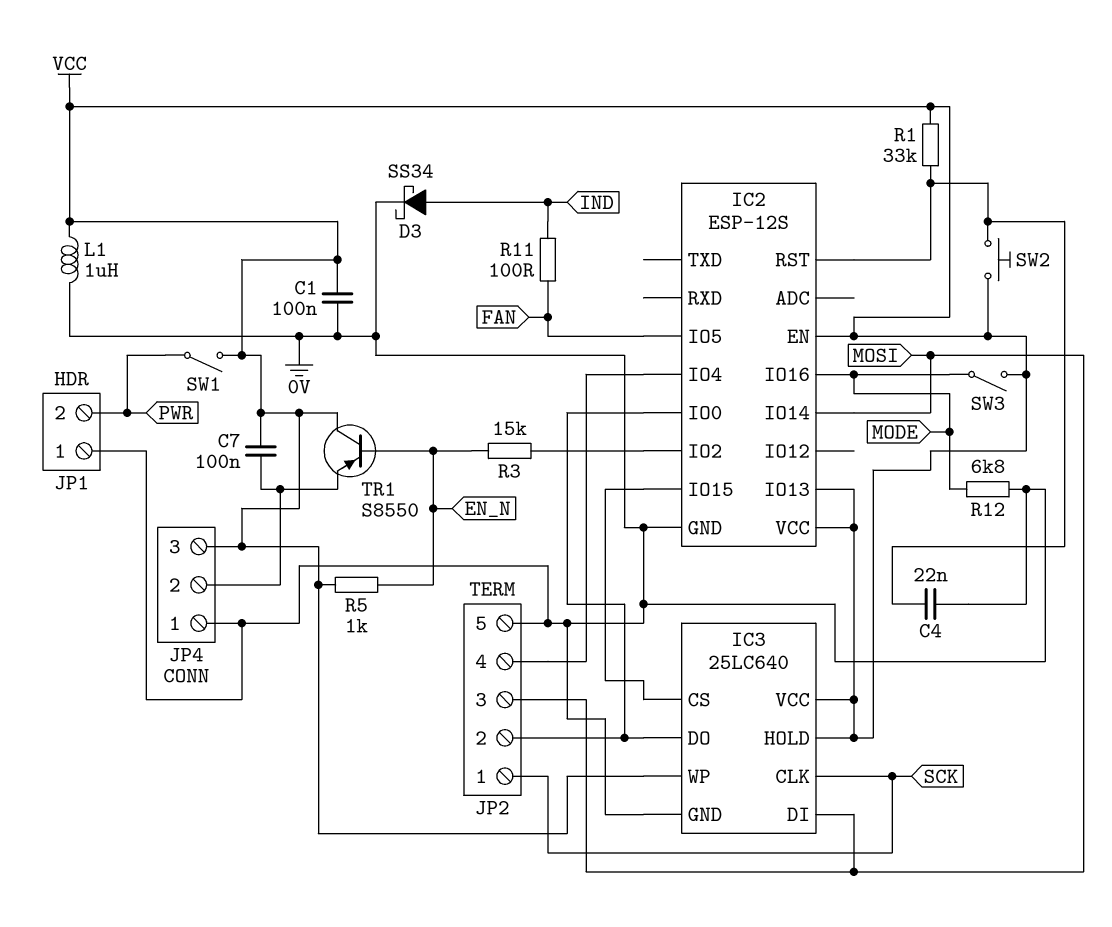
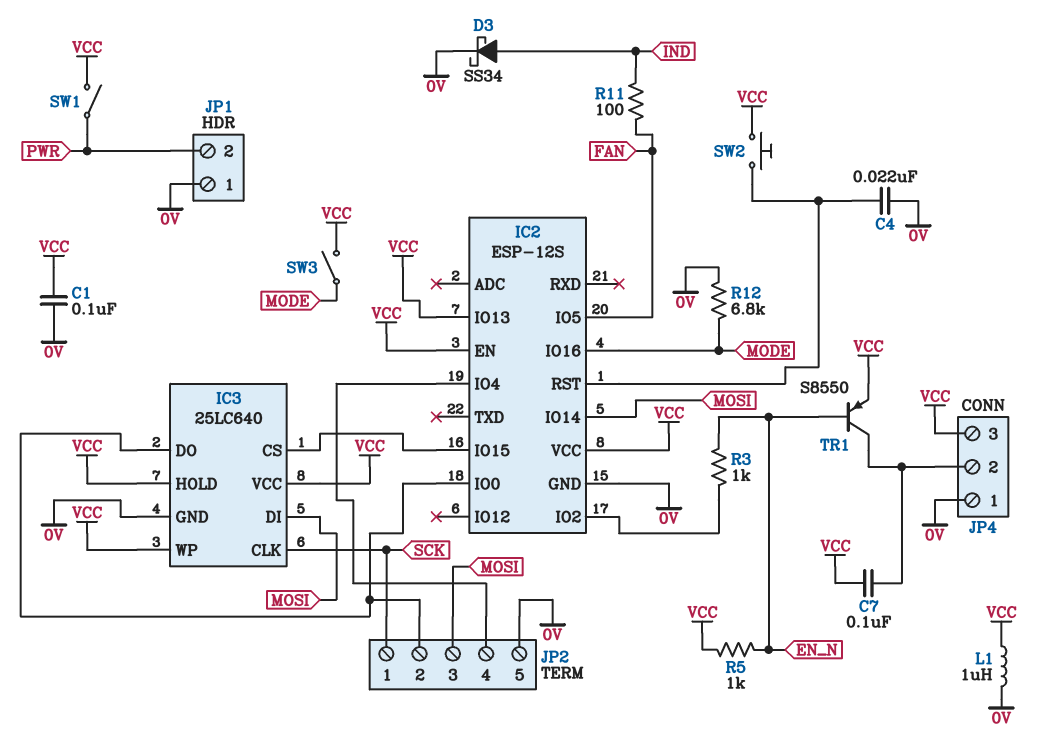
R1: 33k (IC2/RST, VCC) -> none
R3: 15k (EN_N, IC2/IO2) -> 1k (EN_N, IC2/IO2)
TR1: PNP S8550 (B EN_N, C VCC, E JP4/2) -> PNP S8550 (B EN_N, C JP4/2, E VCC)

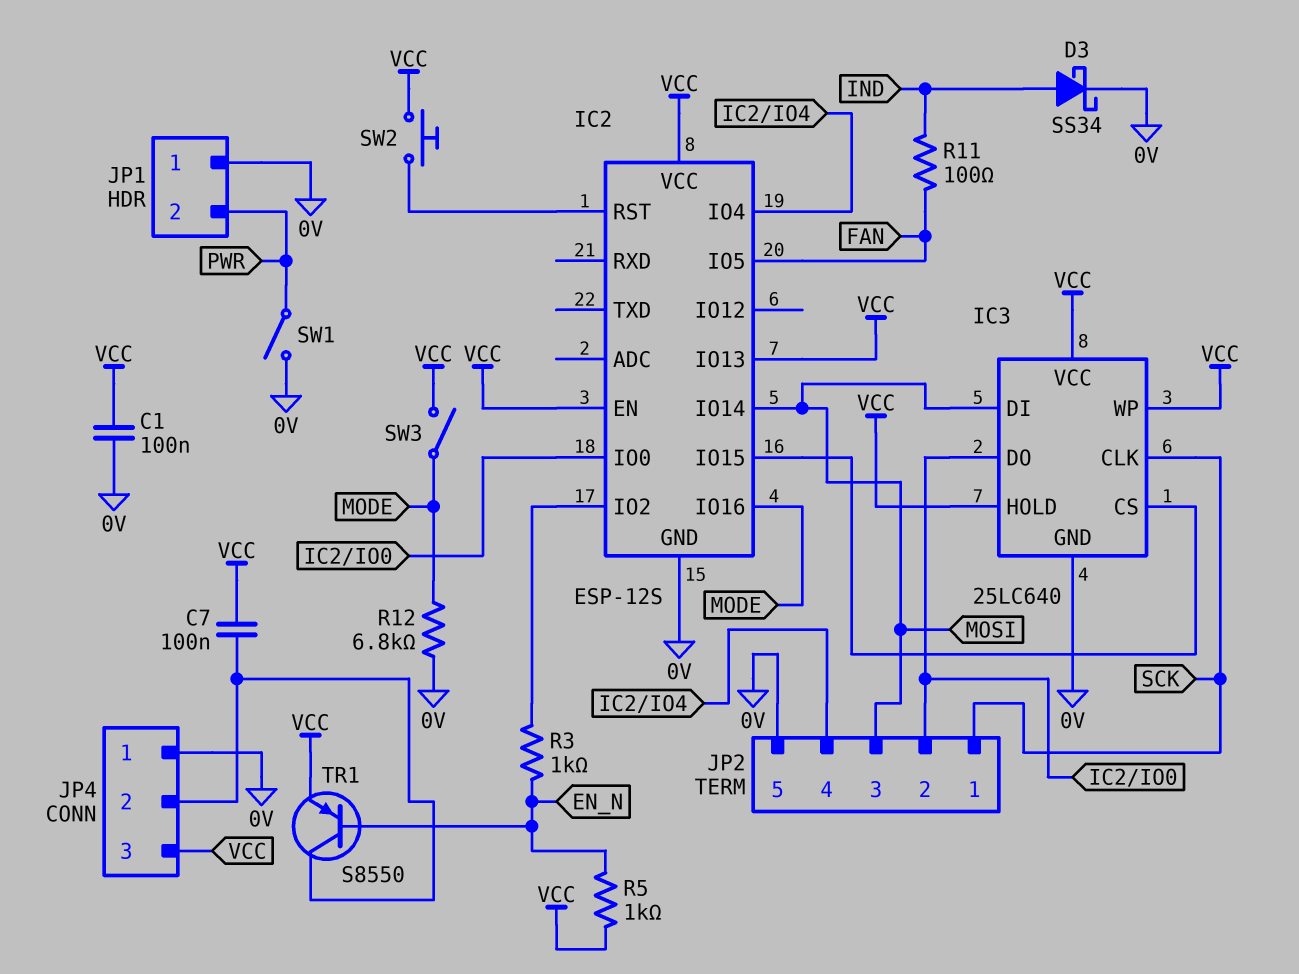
C4: 22nF (0V, IC2/RST) -> none
L1: 1uH (0V, VCC) -> none
SW1: switch (PWR, VCC) -> switch (0V, PWR)

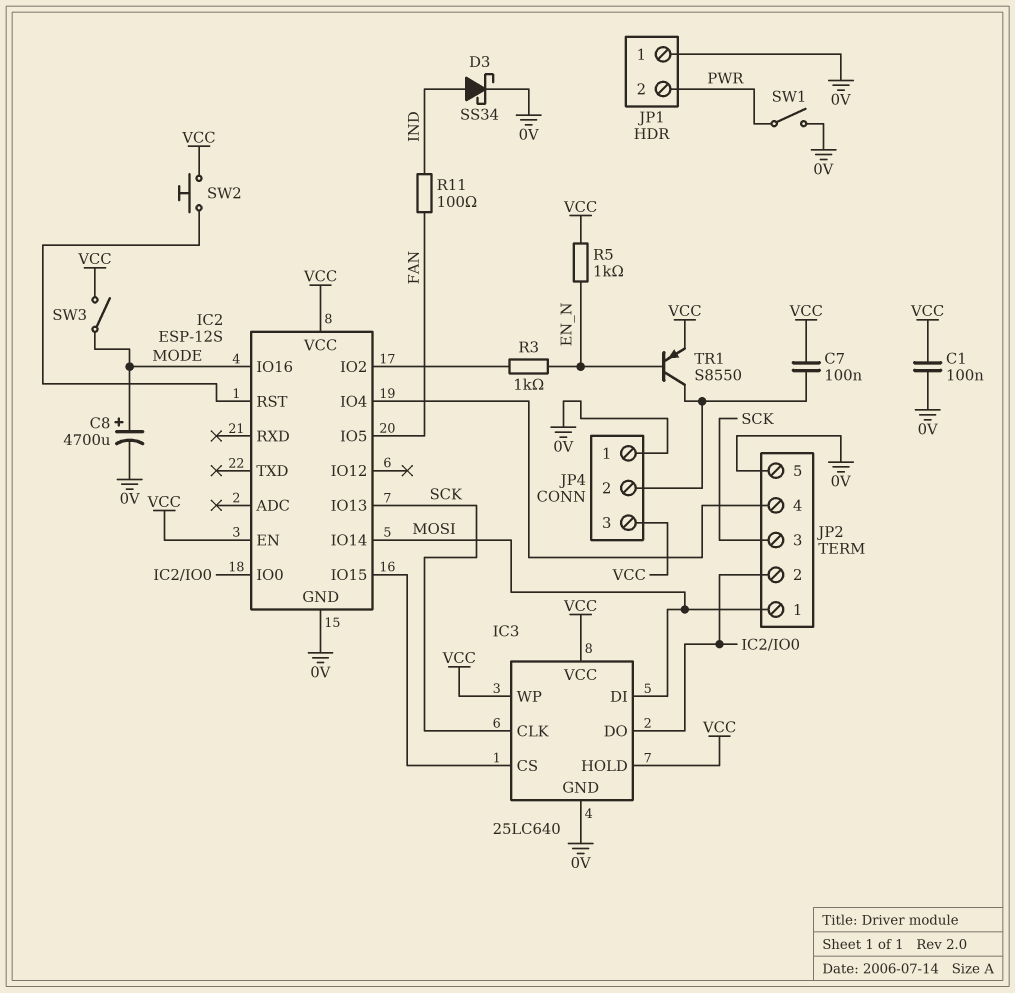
C8: none -> 4700uF (plus MODE, minus 0V)
IC2 pin IO13: VCC -> SCK
JP2 pin 1: SCK -> MOSI
JP2 pin 3: MOSI -> SCK
R12: 6.8k (0V, MODE) -> none

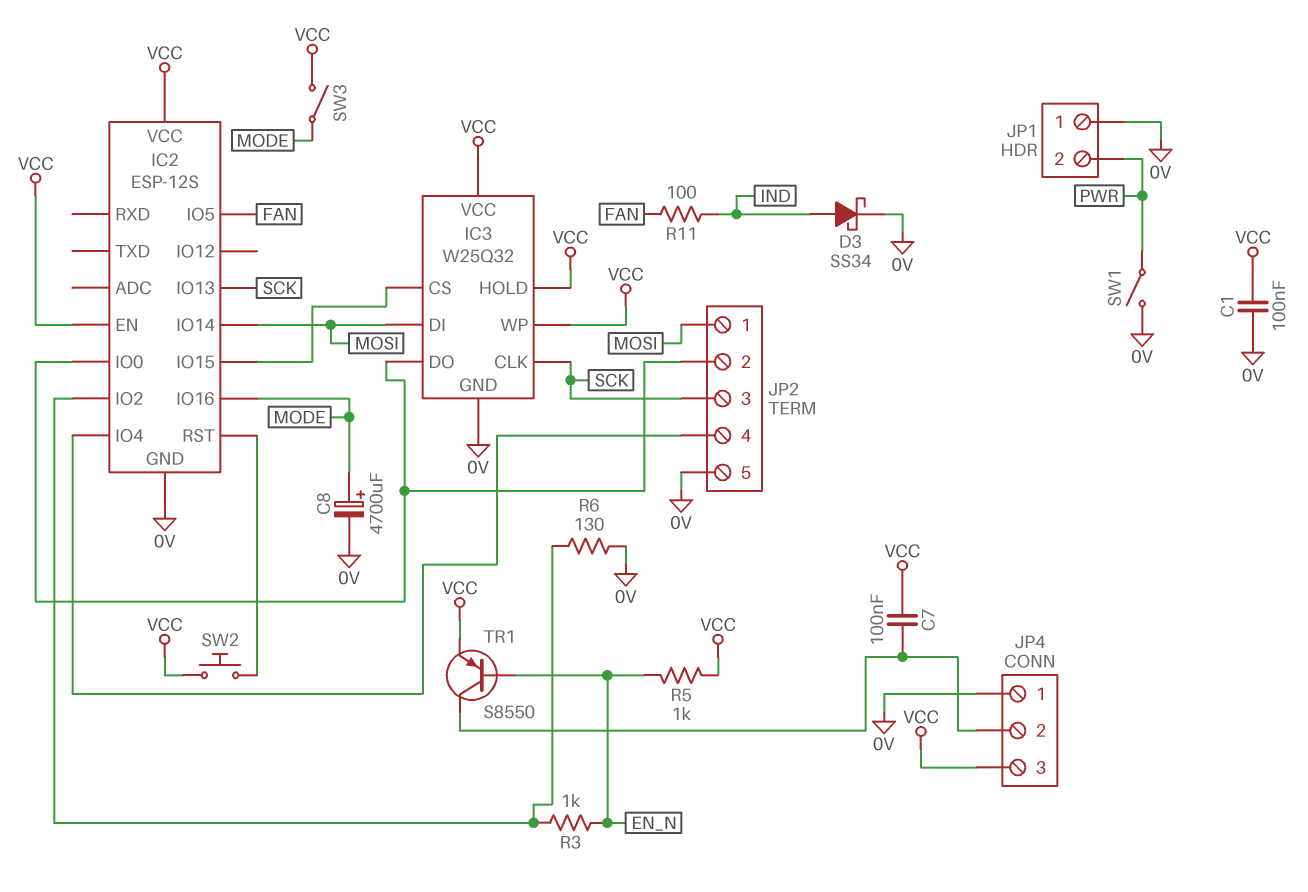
IC3: 25LC640 -> W25Q32
R6: none -> 130 (0V, IC2/IO2)

